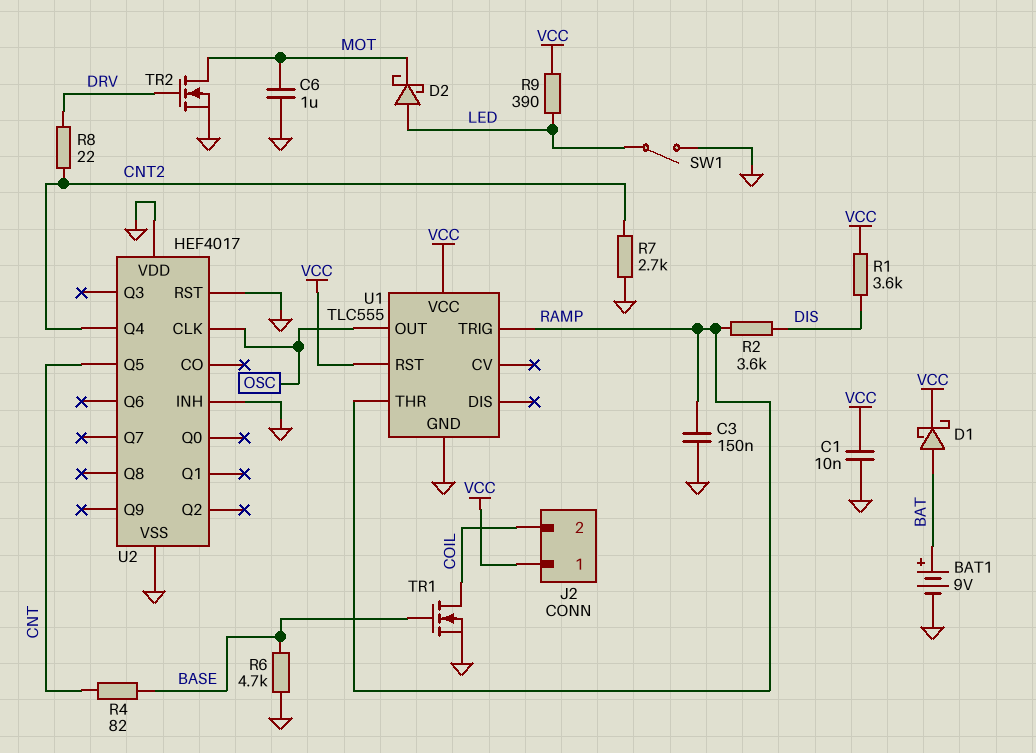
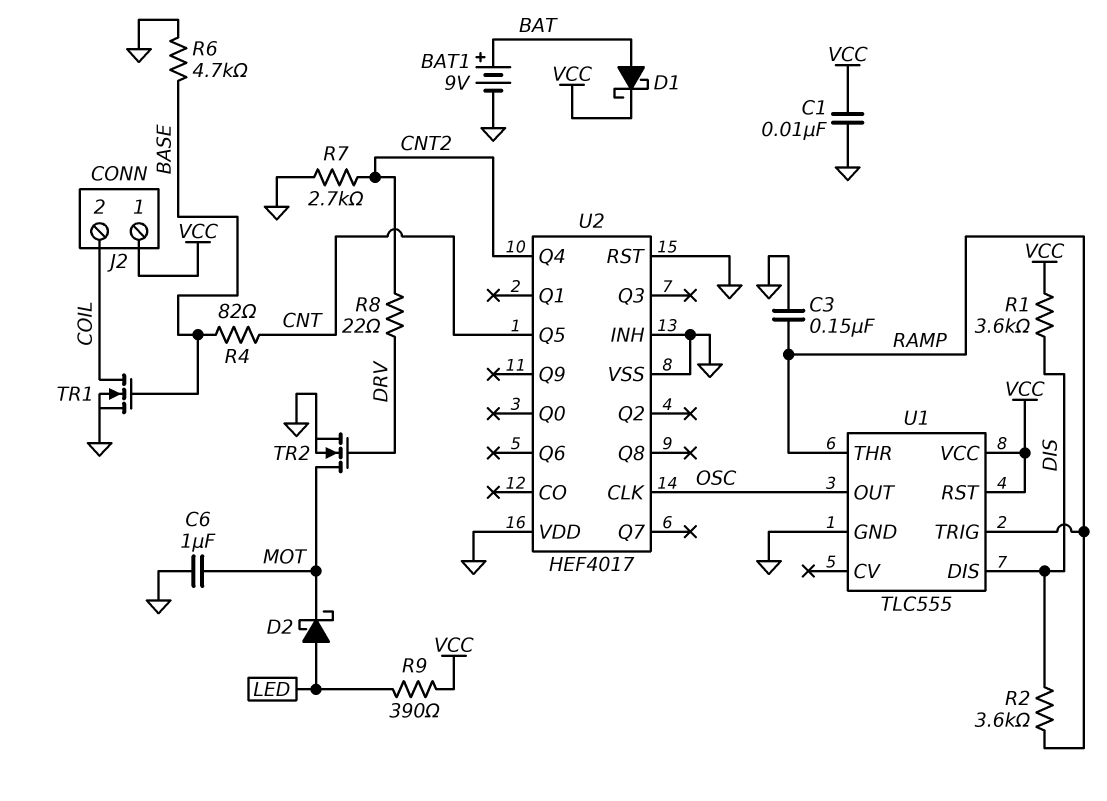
SW1: switch (GND, LED) -> none
U1 pin DIS: none -> DIS

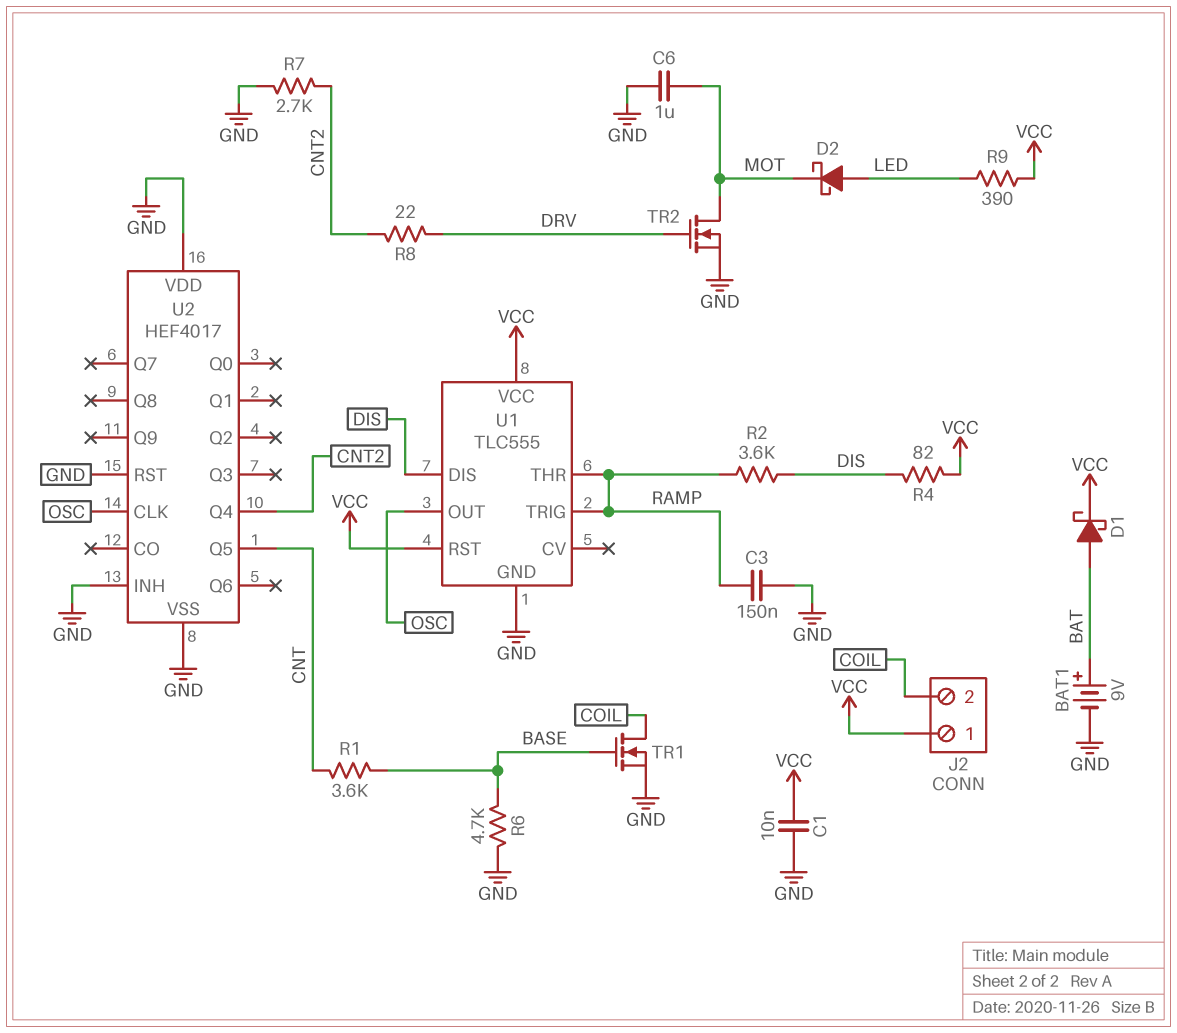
R1: 3.6k (DIS, VCC) -> 3.6k (BASE, CNT)
R4: 82 (BASE, CNT) -> 82 (DIS, VCC)

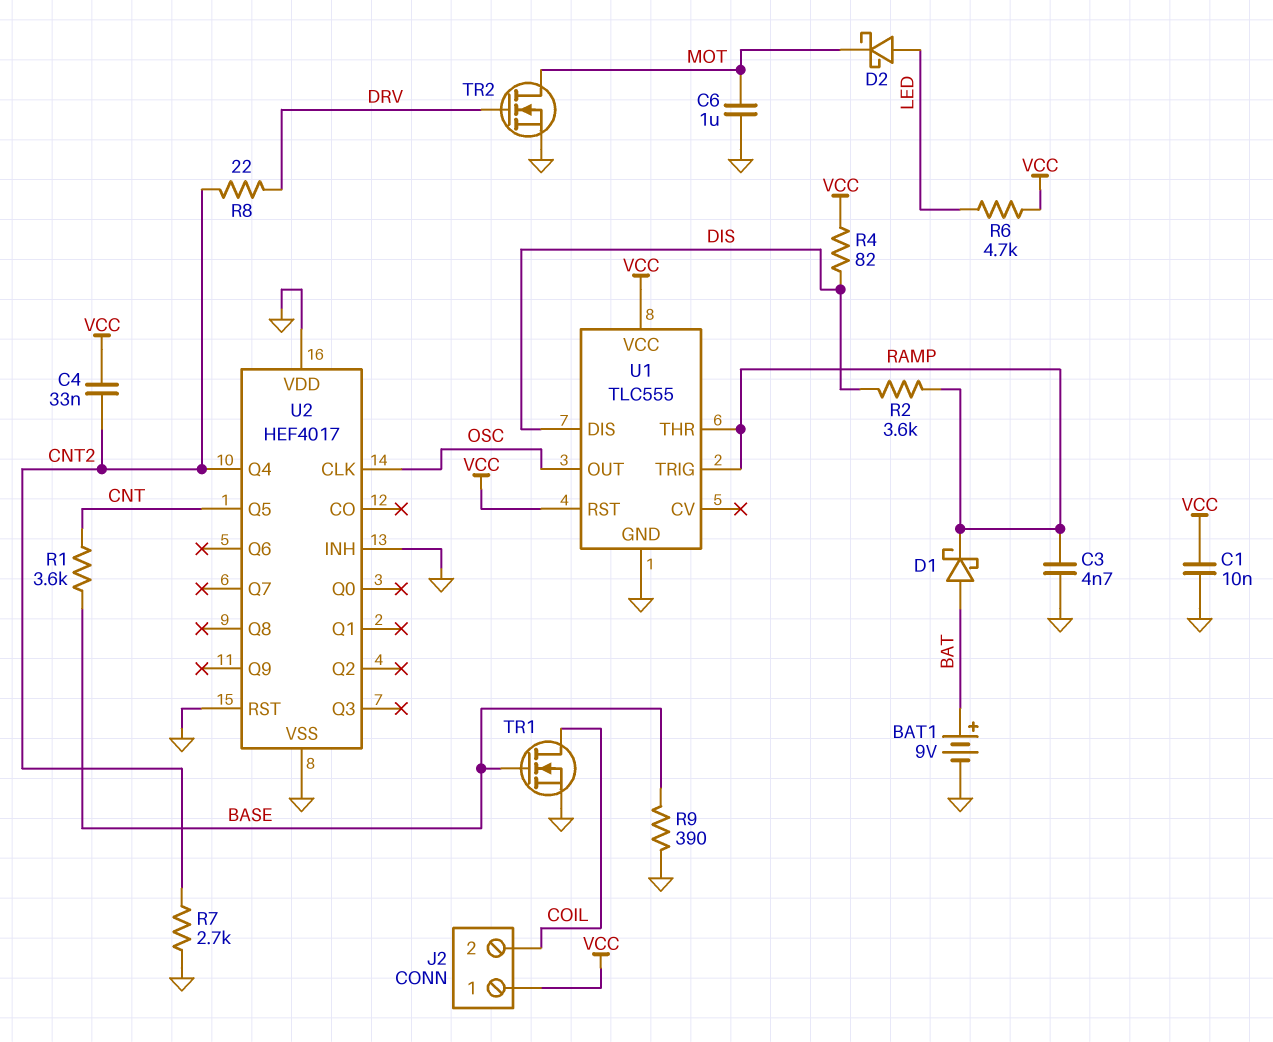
C3: 150nF (GND, RAMP) -> 4.7nF (GND, RAMP)
C4: none -> 33nF (CNT2, VCC)
D1: schottky (A BAT, K VCC) -> schottky (A BAT, K RAMP)
R6: 4.7k (BASE, GND) -> 4.7k (LED, VCC)
R9: 390 (LED, VCC) -> 390 (BASE, GND)

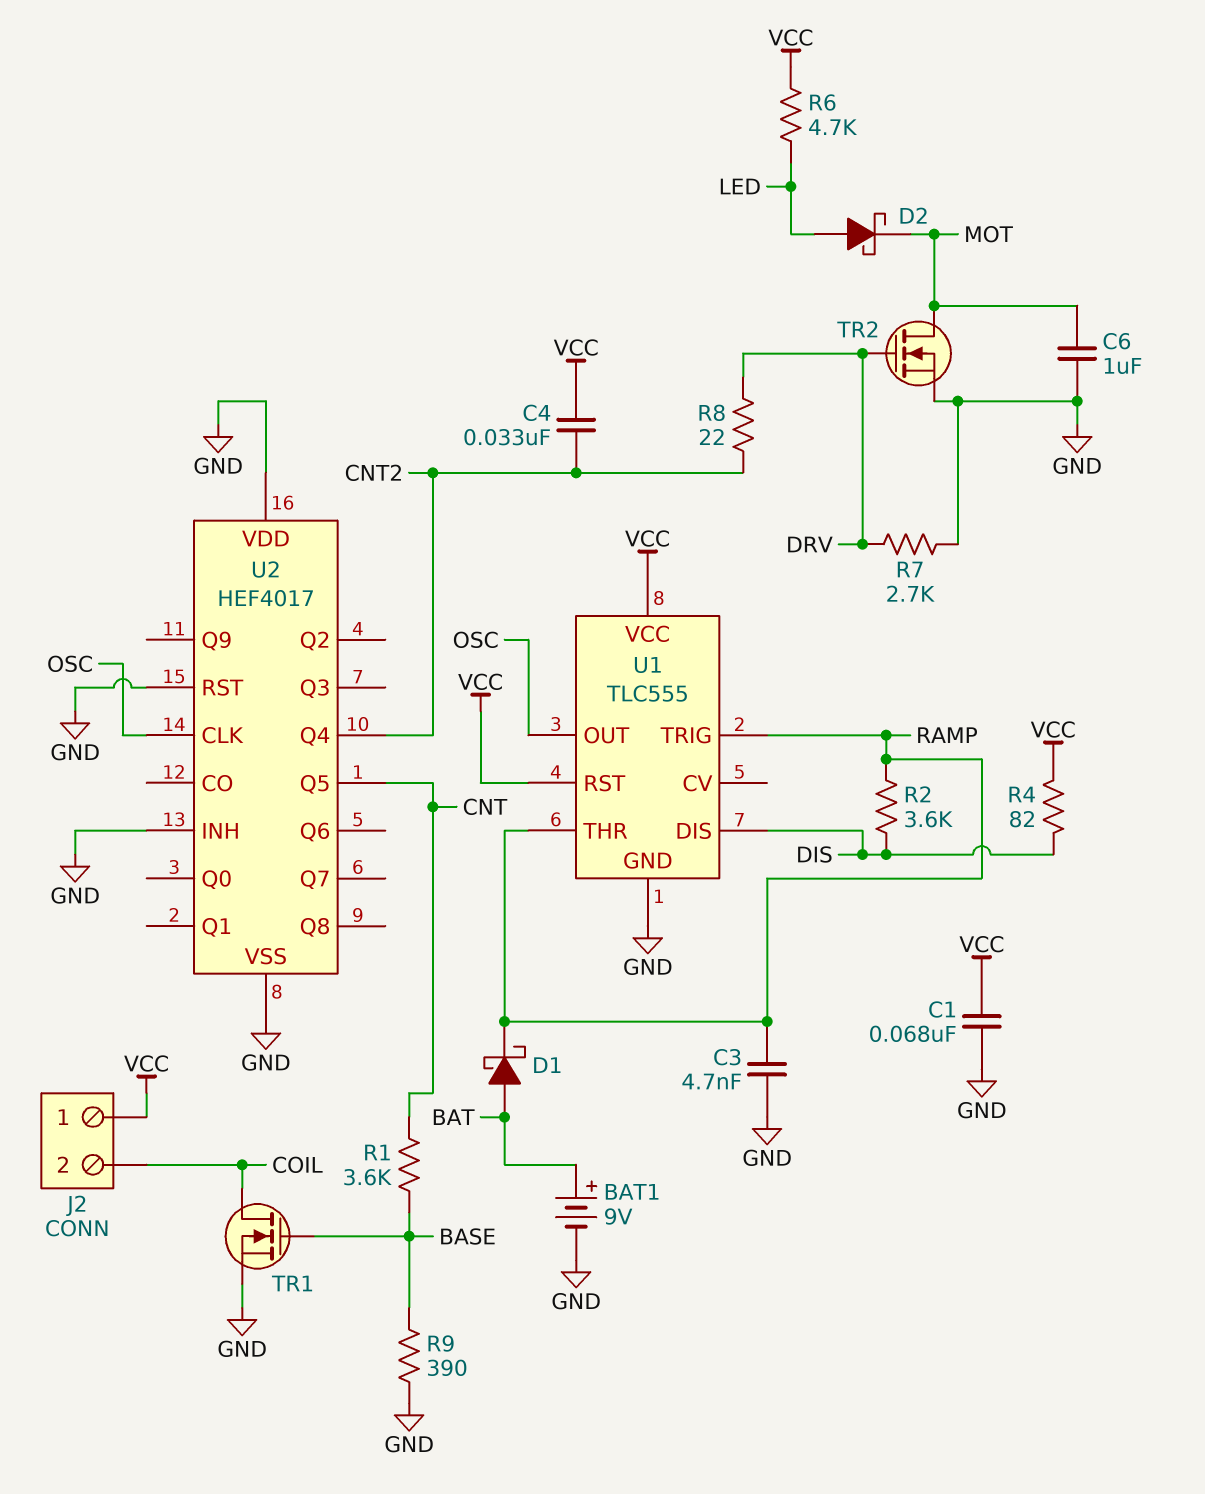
C1: 10nF (GND, VCC) -> 68nF (GND, VCC)
R7: 2.7k (CNT2, GND) -> 2.7k (DRV, GND)

